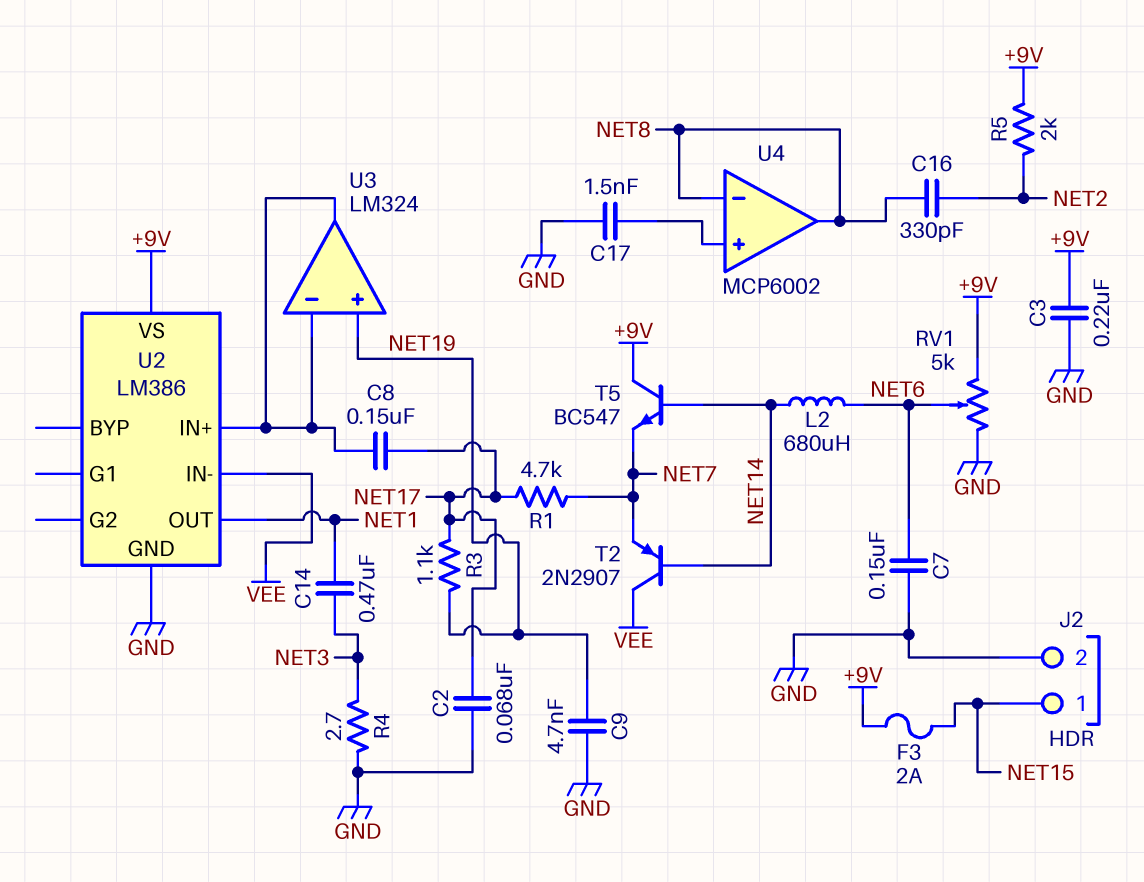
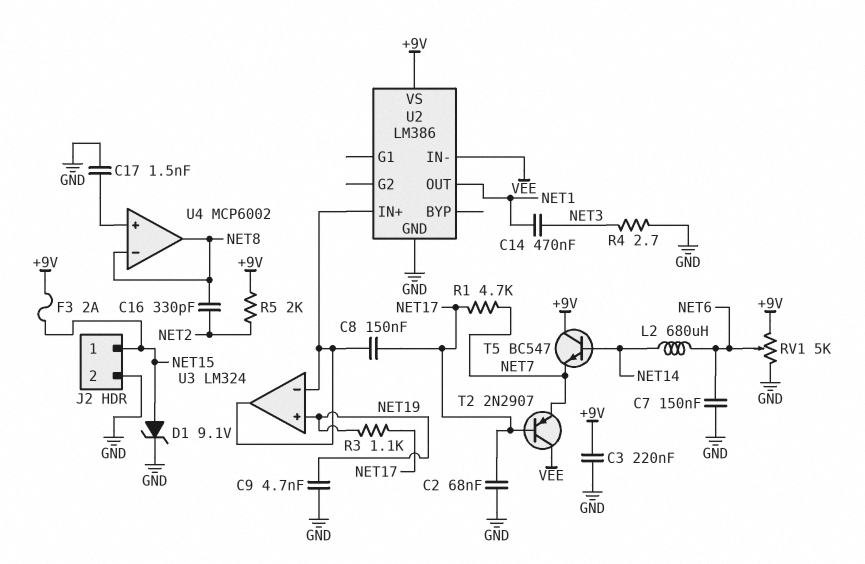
D1: none -> zener 9.1V (A NET15, K GND)
T2: PNP 2N2907 (B NET14, C VEE, E NET7) -> PNP 2N2907 (B NET17, C VEE, E NET7)

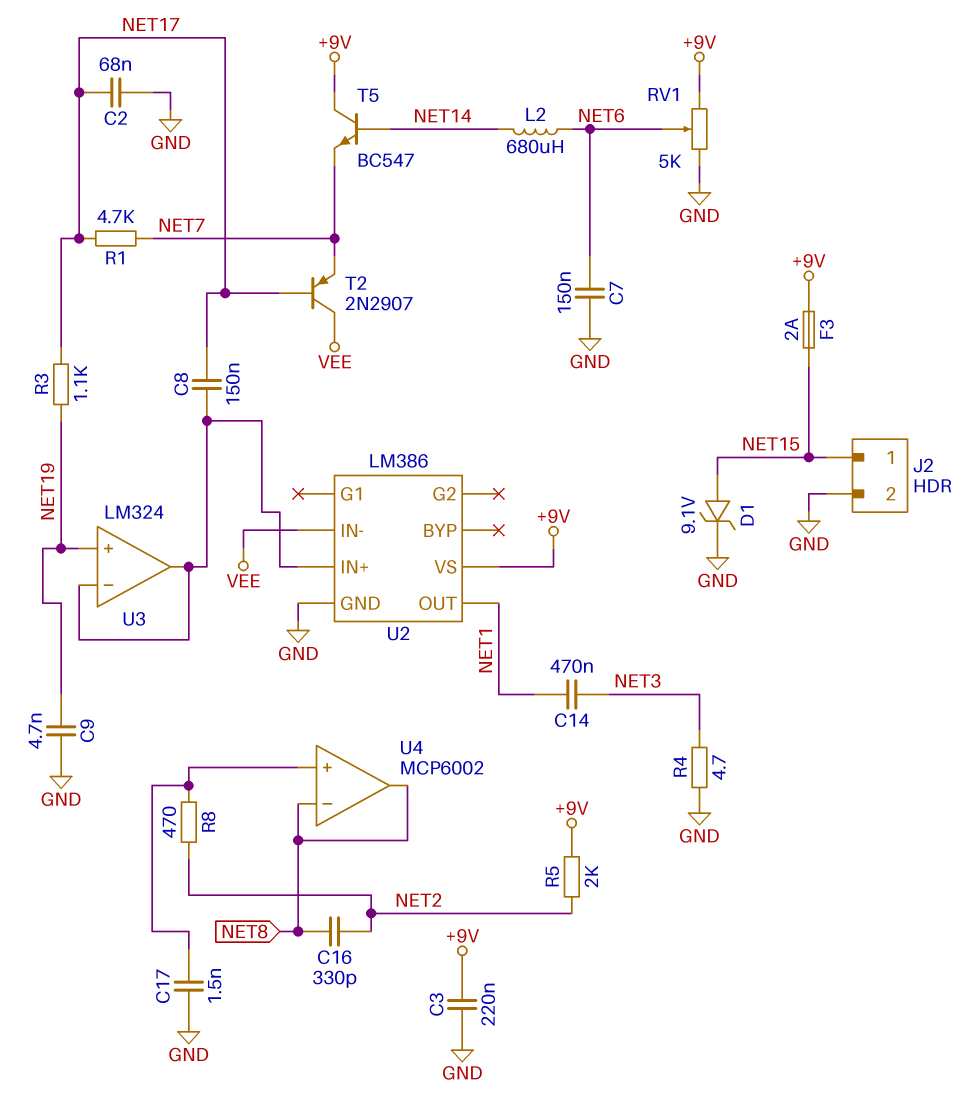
R4: 2.7 (GND, NET3) -> 4.7 (GND, NET3)
R8: none -> 470 (NET2, U4/in+)

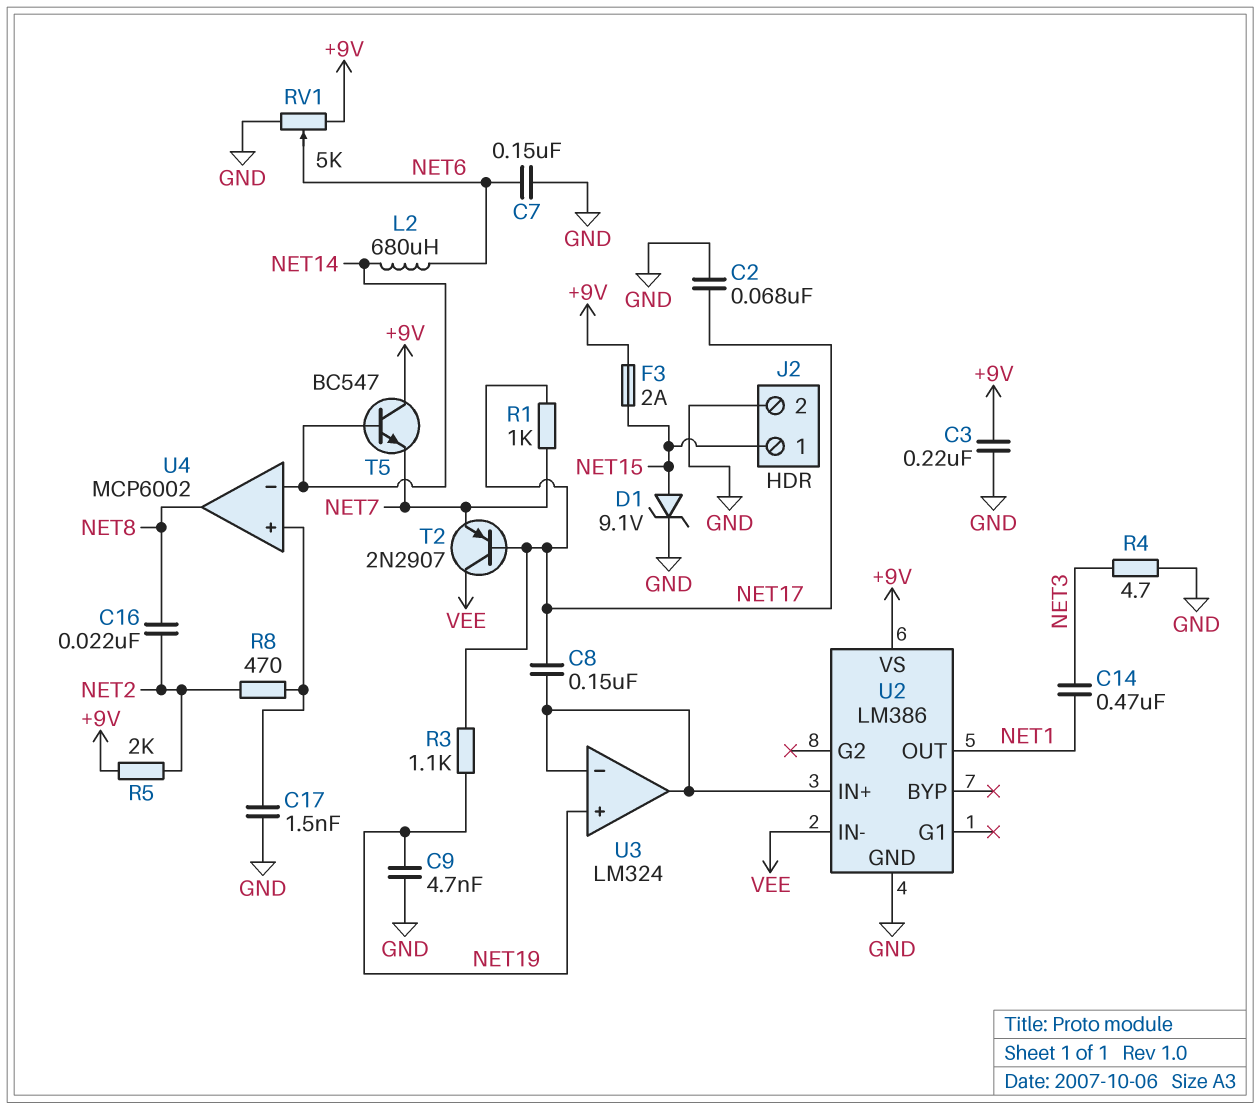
C16: 330pF (NET2, NET8) -> 22nF (NET2, NET8)
R1: 4.7k (NET7, NET17) -> 1k (NET7, NET17)
U4 pin in-: NET8 -> NET14

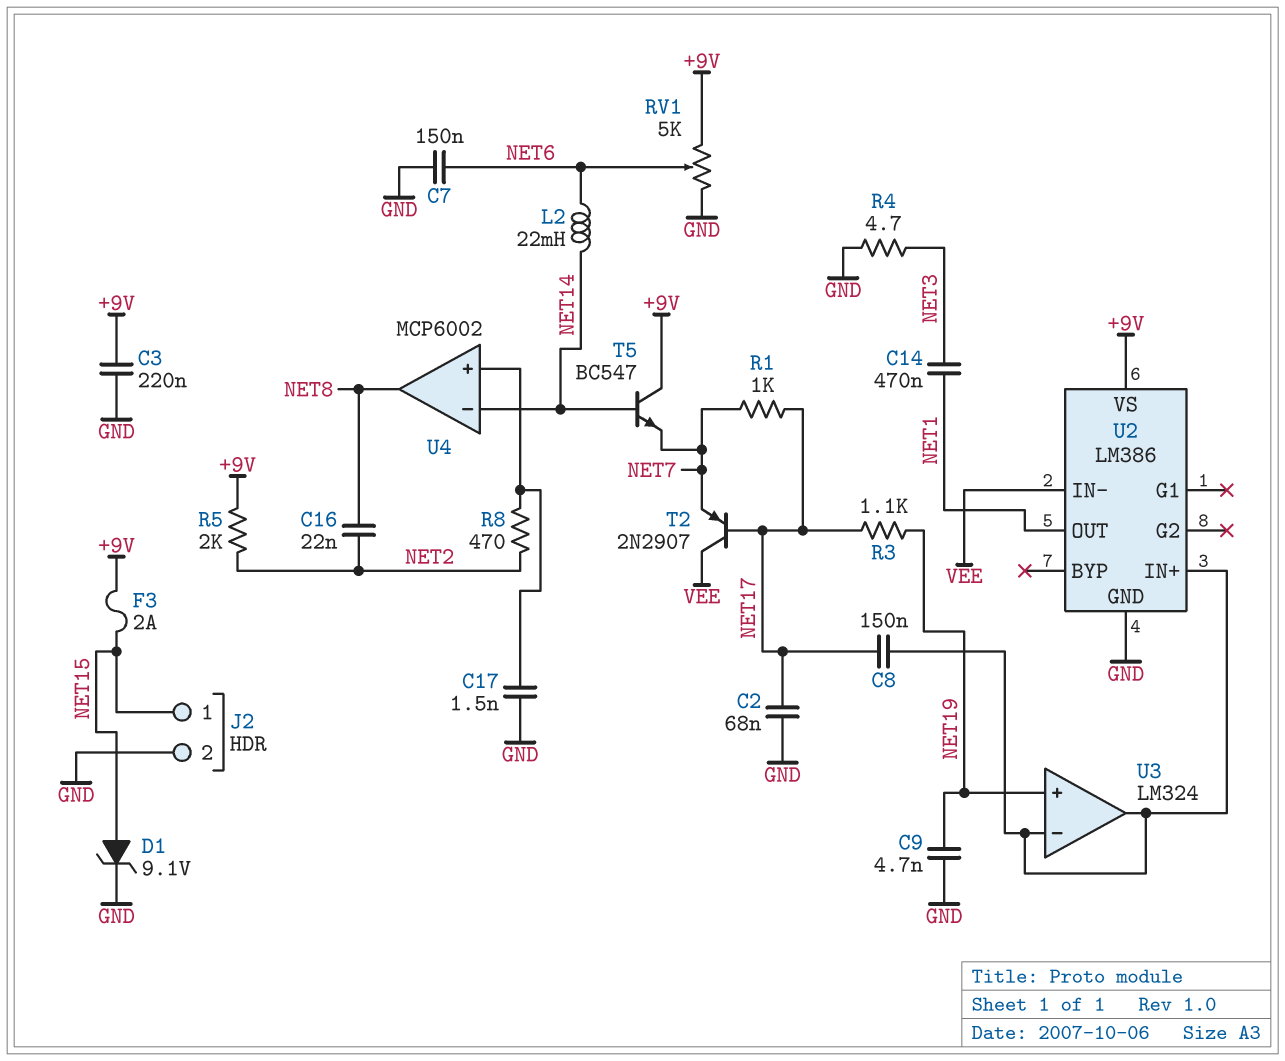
L2: 680uH (NET6, NET14) -> 22mH (NET6, NET14)

